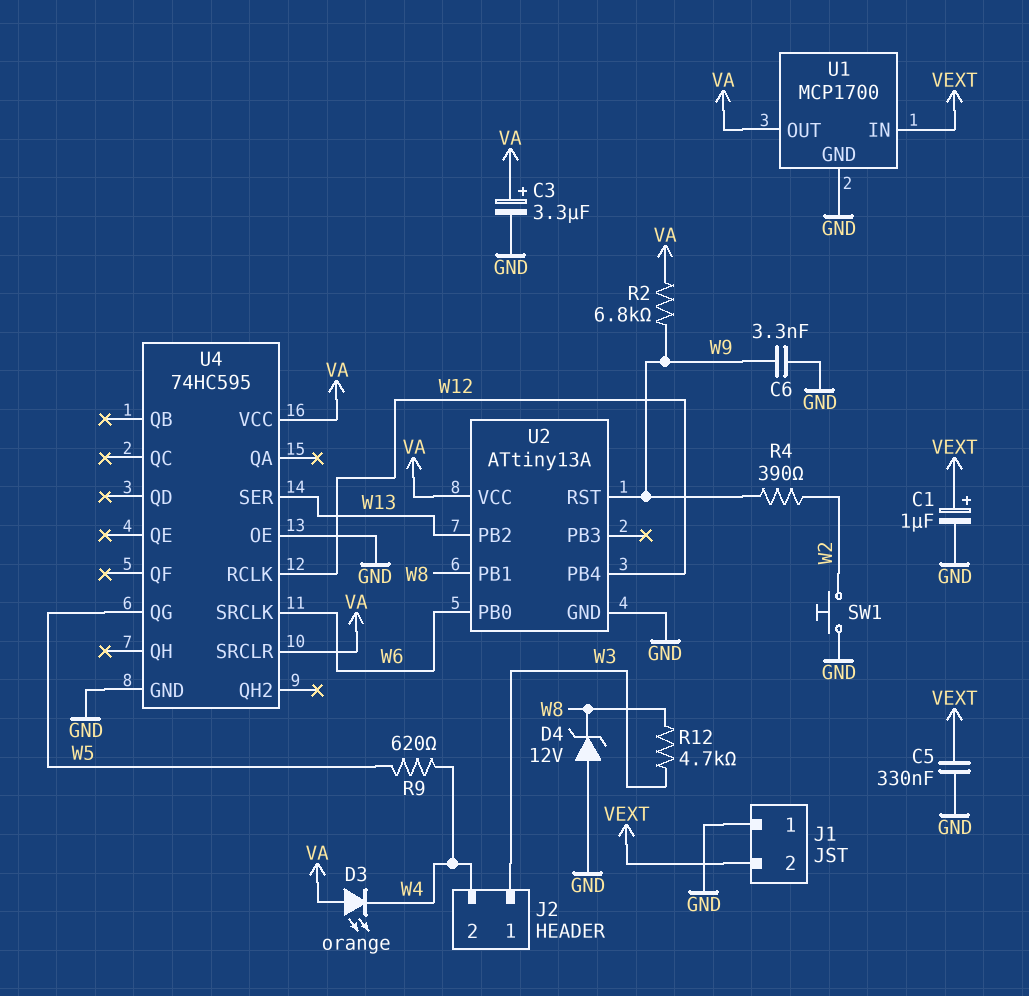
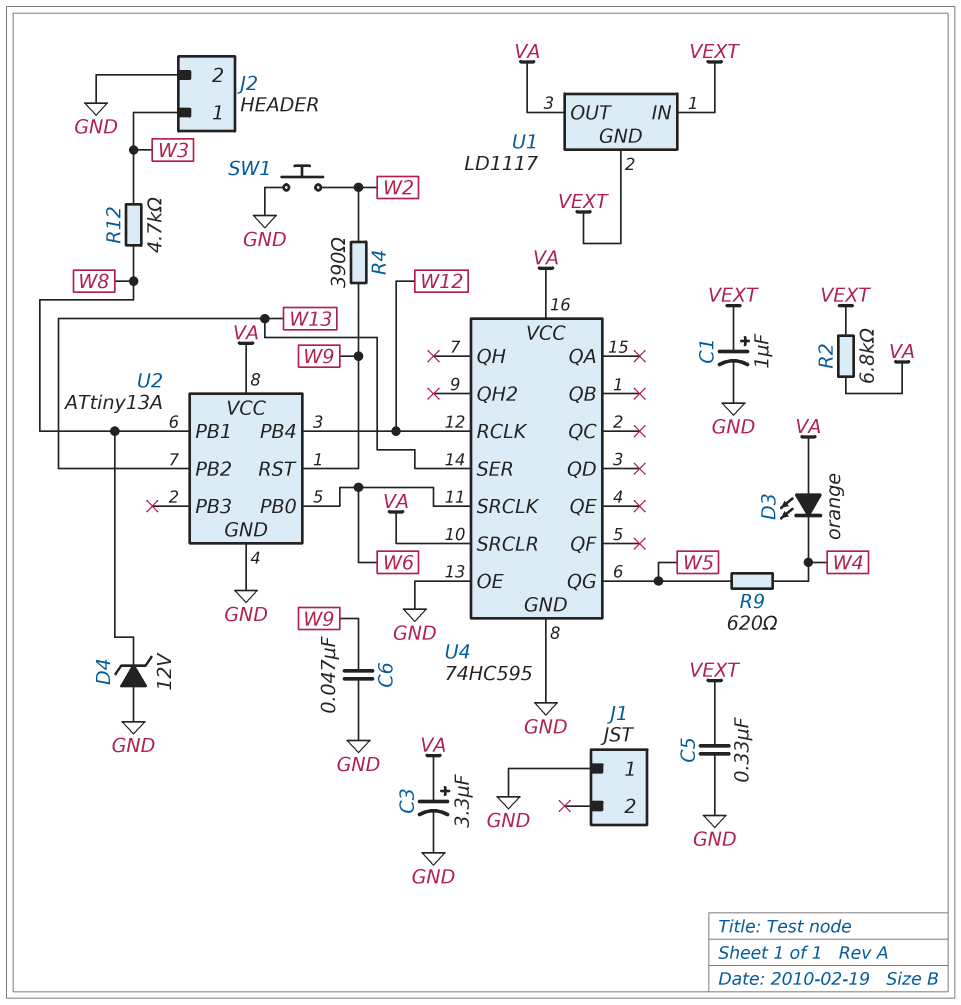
C6: 3.3nF (GND, W9) -> 47nF (GND, W9)
J1 pin 2: VEXT -> none
J2 pin 2: W4 -> GND
R2: 6.8k (VA, W9) -> 6.8k (VA, VEXT)
U1: MCP1700 -> LD1117
U1 pin GND: GND -> VEXT

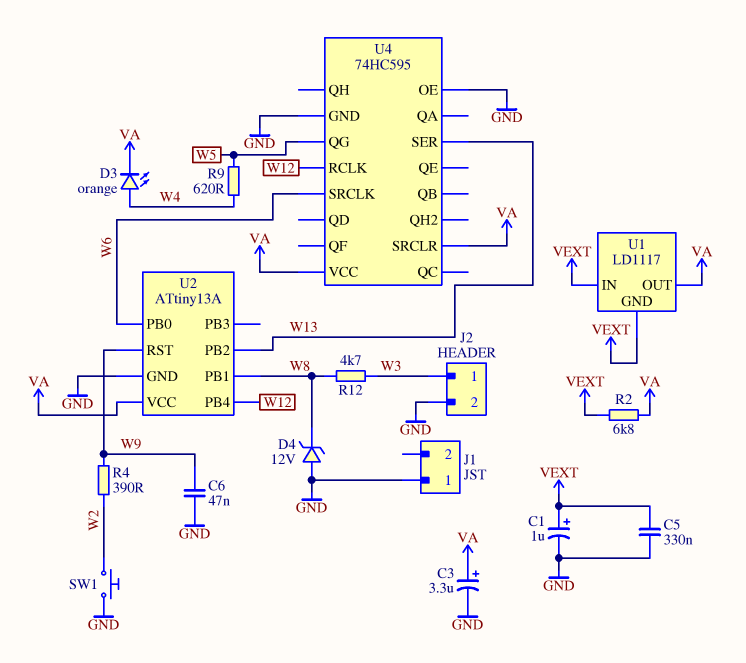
D3: LED orange (A VA, K W4) -> LED orange (A W4, K VA)

